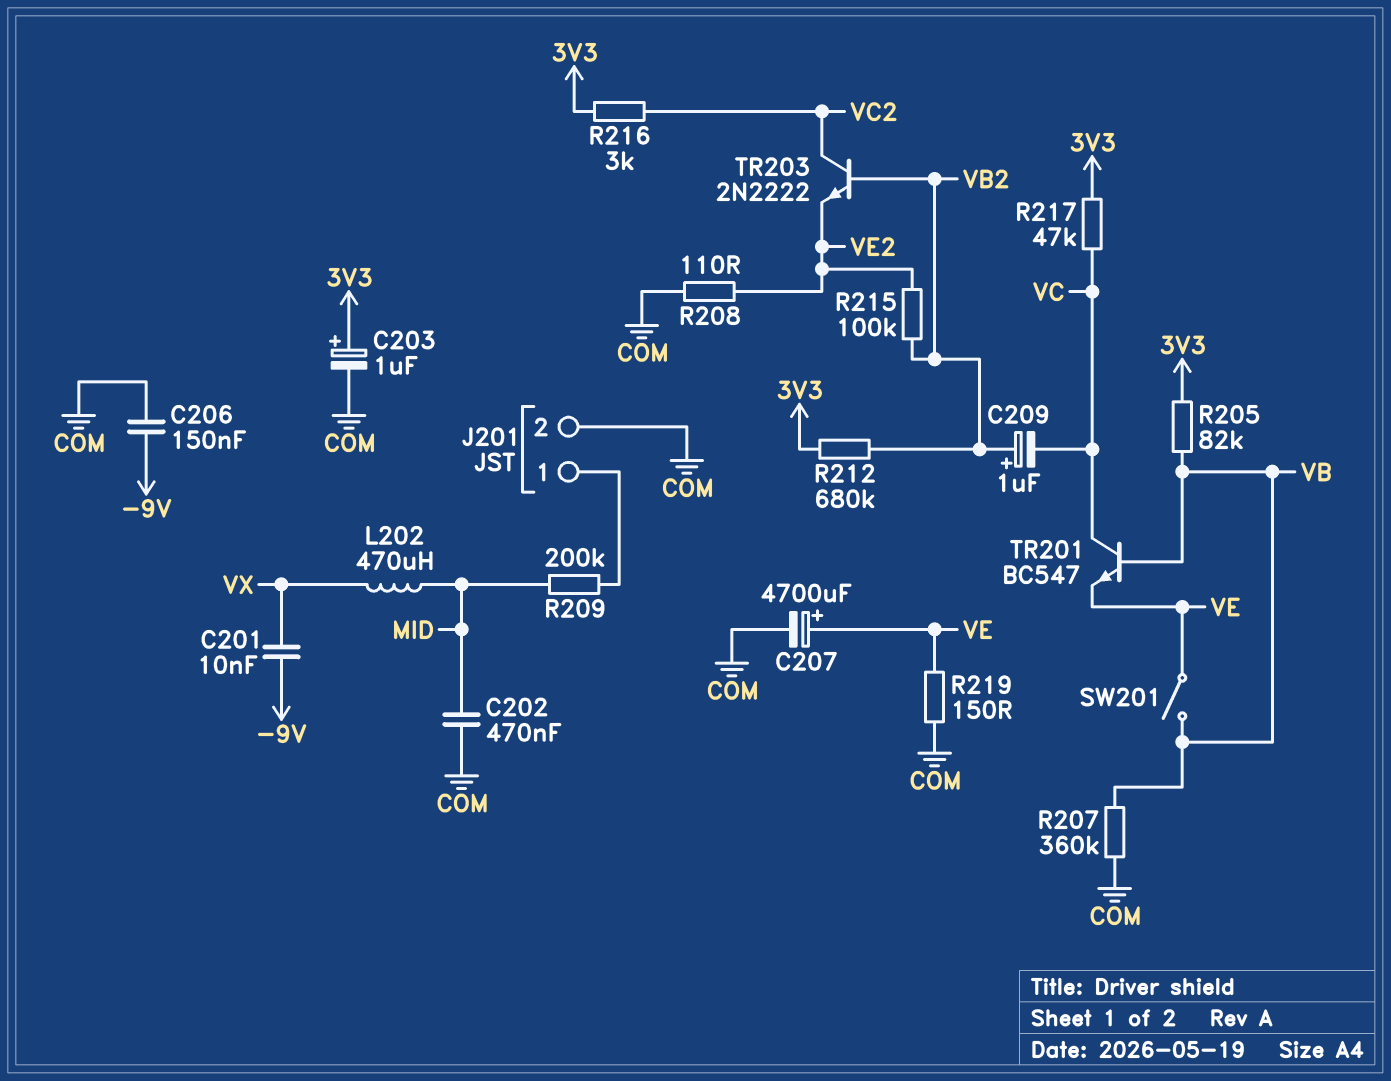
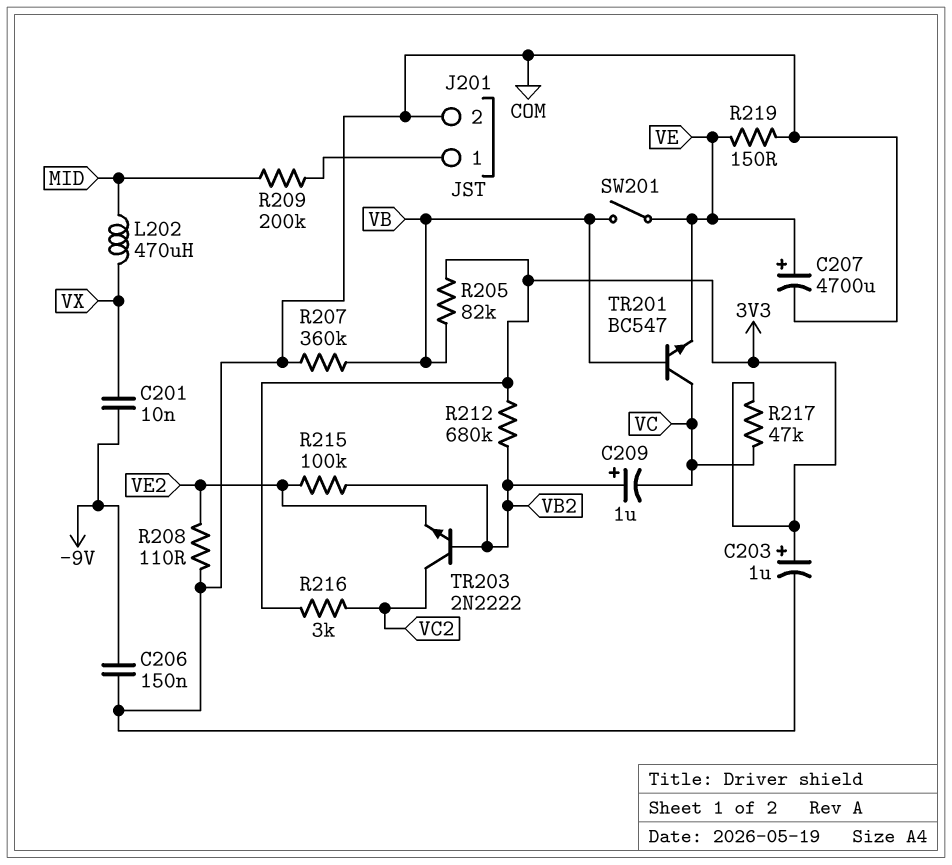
C202: 470nF (COM, MID) -> none

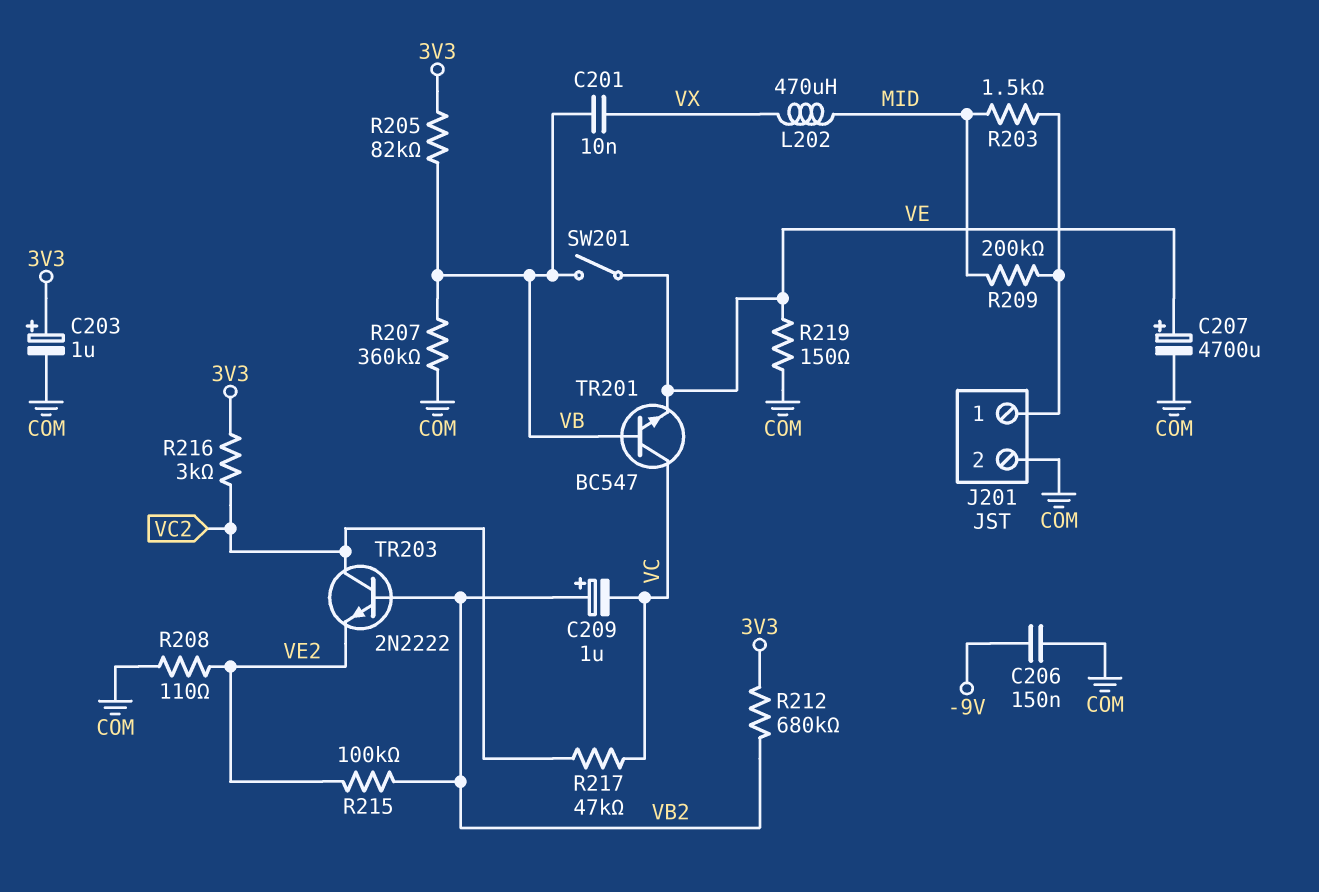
C201: 10nF (-9V, VX) -> 10nF (VB, VX)
R203: none -> 1.5k (J201/1, MID)
R217: 47k (3V3, VC) -> 47k (VC, VC2)

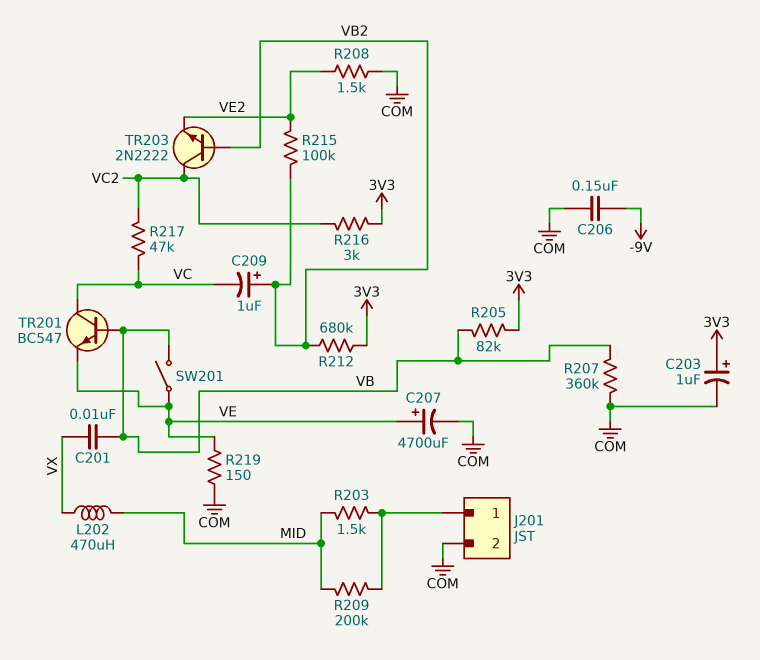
R208: 110 (COM, VE2) -> 1.5k (COM, VE2)

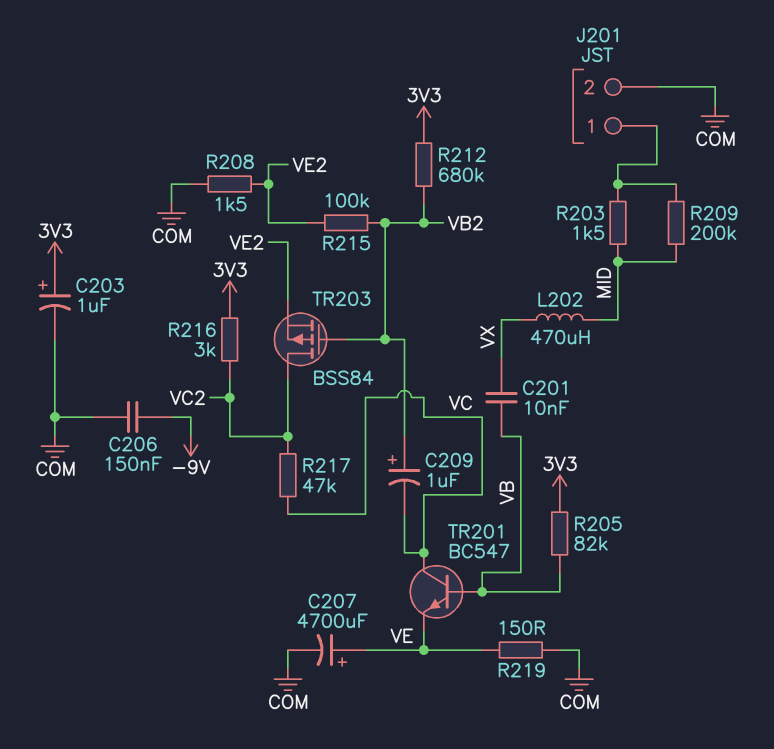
R207: 360k (COM, VB) -> none
SW201: switch (VB, VE) -> none
TR203: NPN 2N2222 (B VB2, C VC2, E VE2) -> PMOS BSS84 (G VB2, D VC2, S VE2)

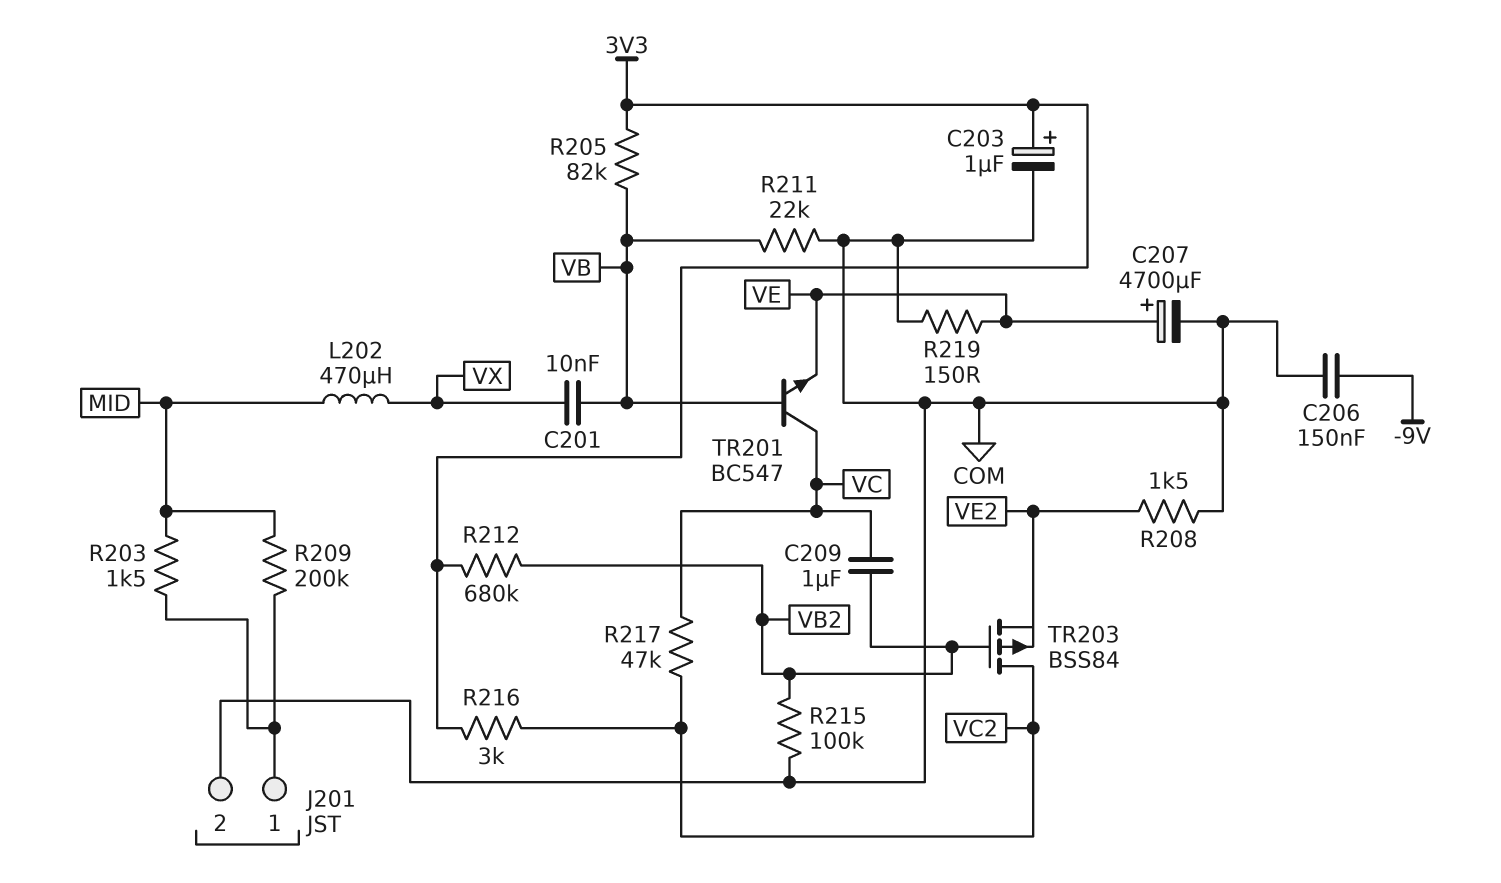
C209: 1uF (plus VB2, minus VC) -> 1uF (VB2, VC)
R211: none -> 22k (COM, VB)
R215: 100k (VB2, VE2) -> 100k (COM, VB2)

